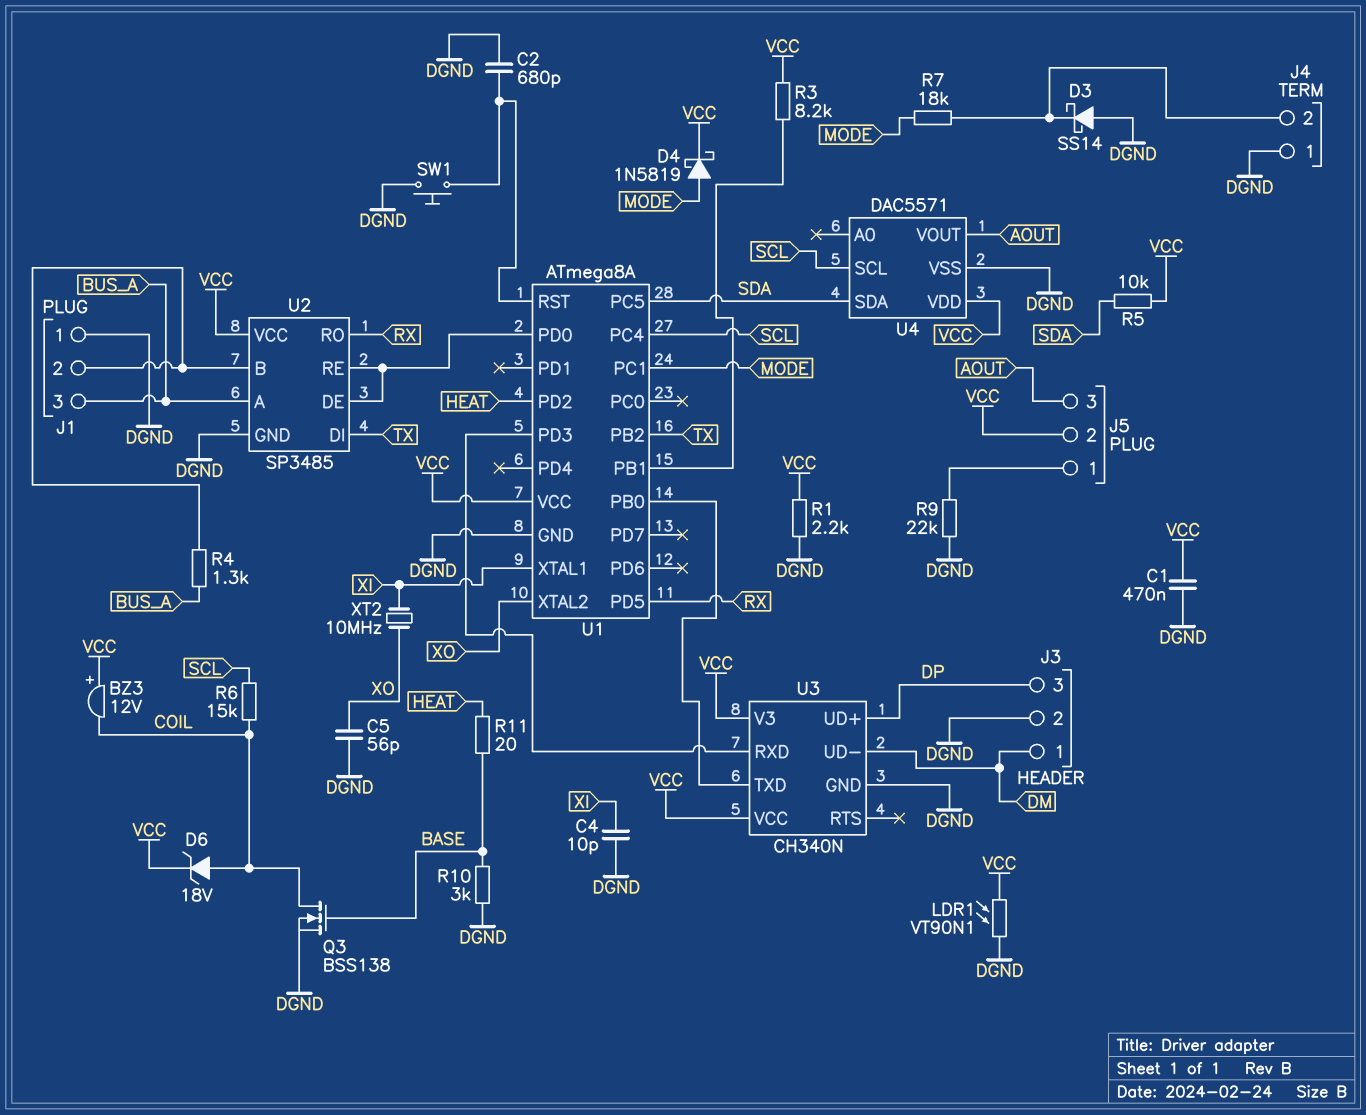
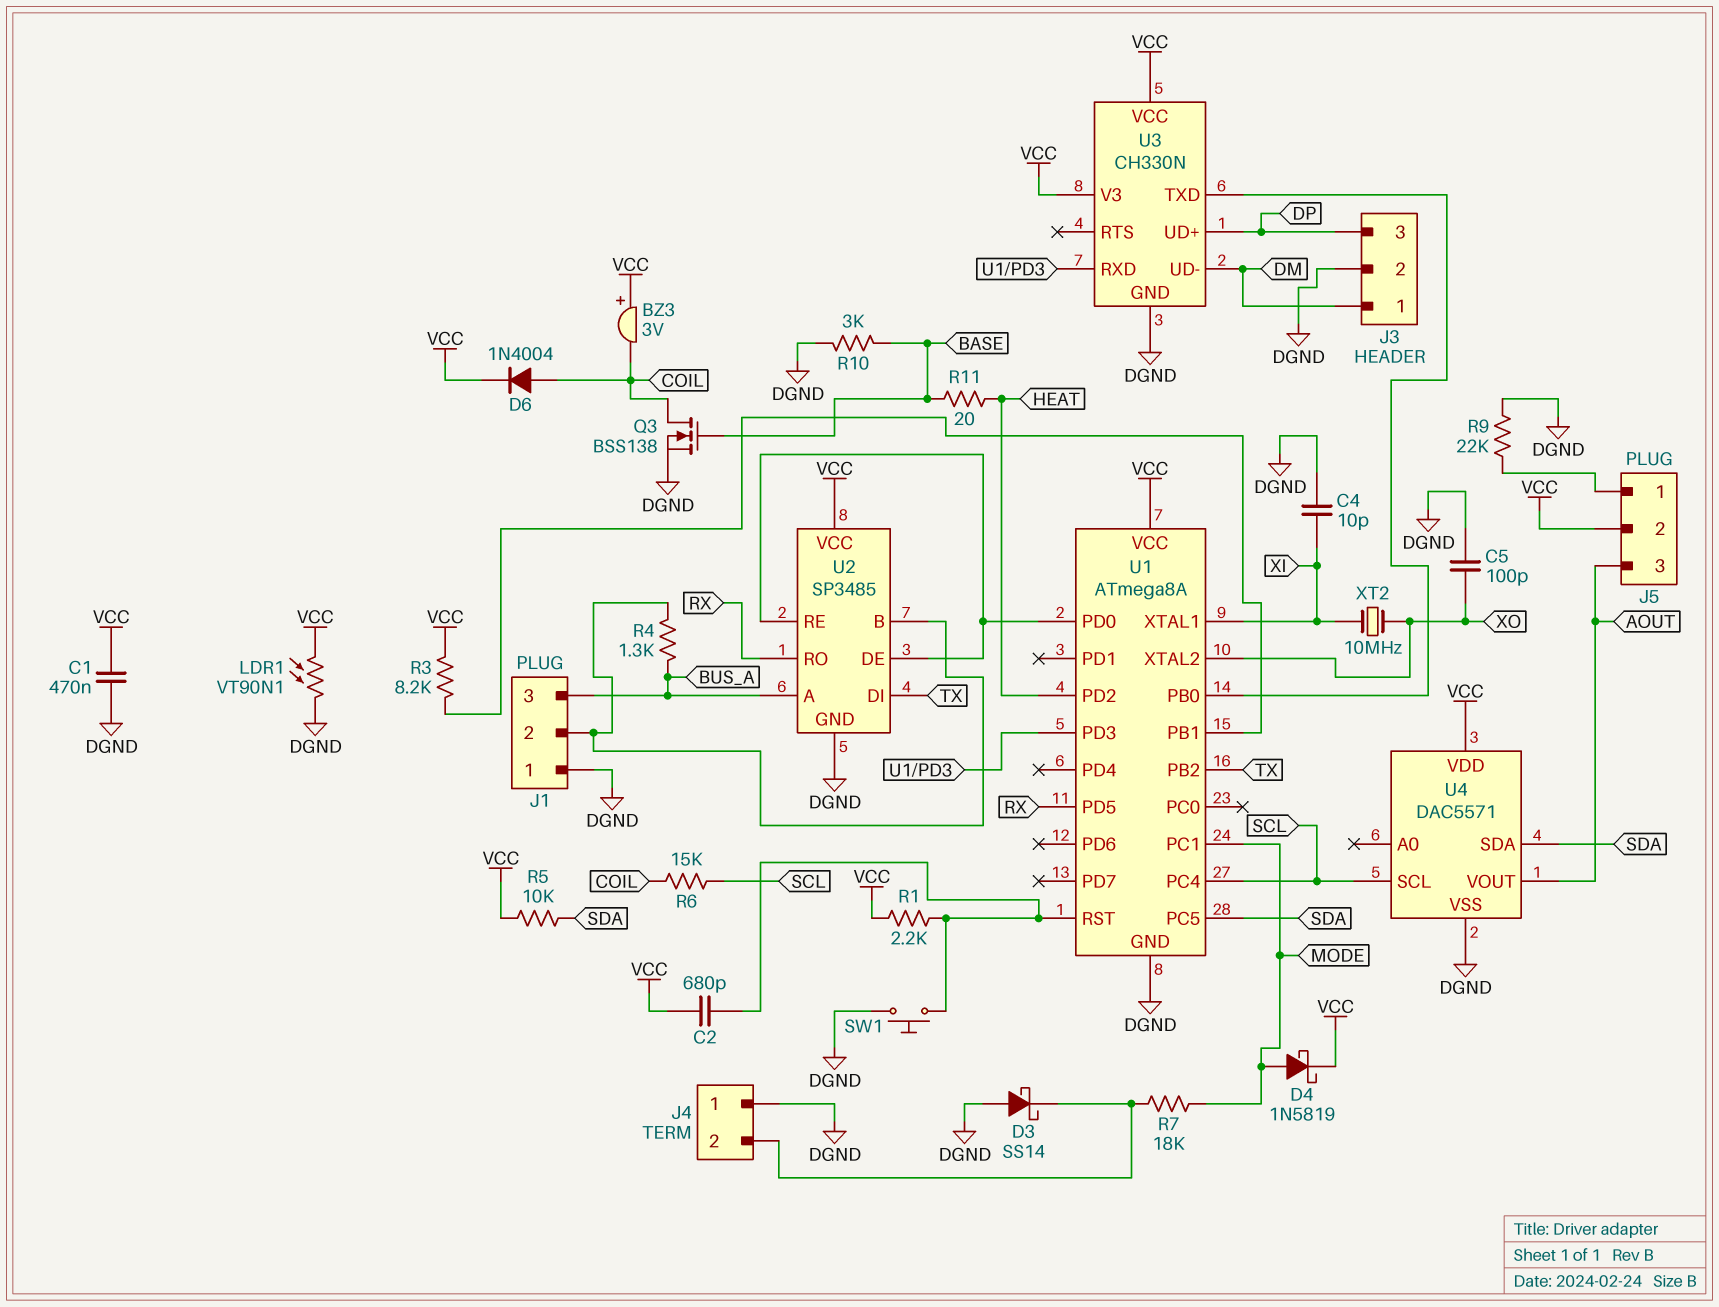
BZ3: buzzer 12V (plus VCC, minus COIL) -> buzzer 3V (plus VCC, minus COIL)
C2: 680pF (DGND, U1/RST) -> 680pF (U1/RST, VCC)
C5: 56pF (DGND, XO) -> 100pF (DGND, XO)
D6: zener 18V (A COIL, K VCC) -> diode 1N4004 (A COIL, K VCC)
R1: 2.2k (DGND, VCC) -> 2.2k (U1/RST, VCC)
U3: CH340N -> CH330N

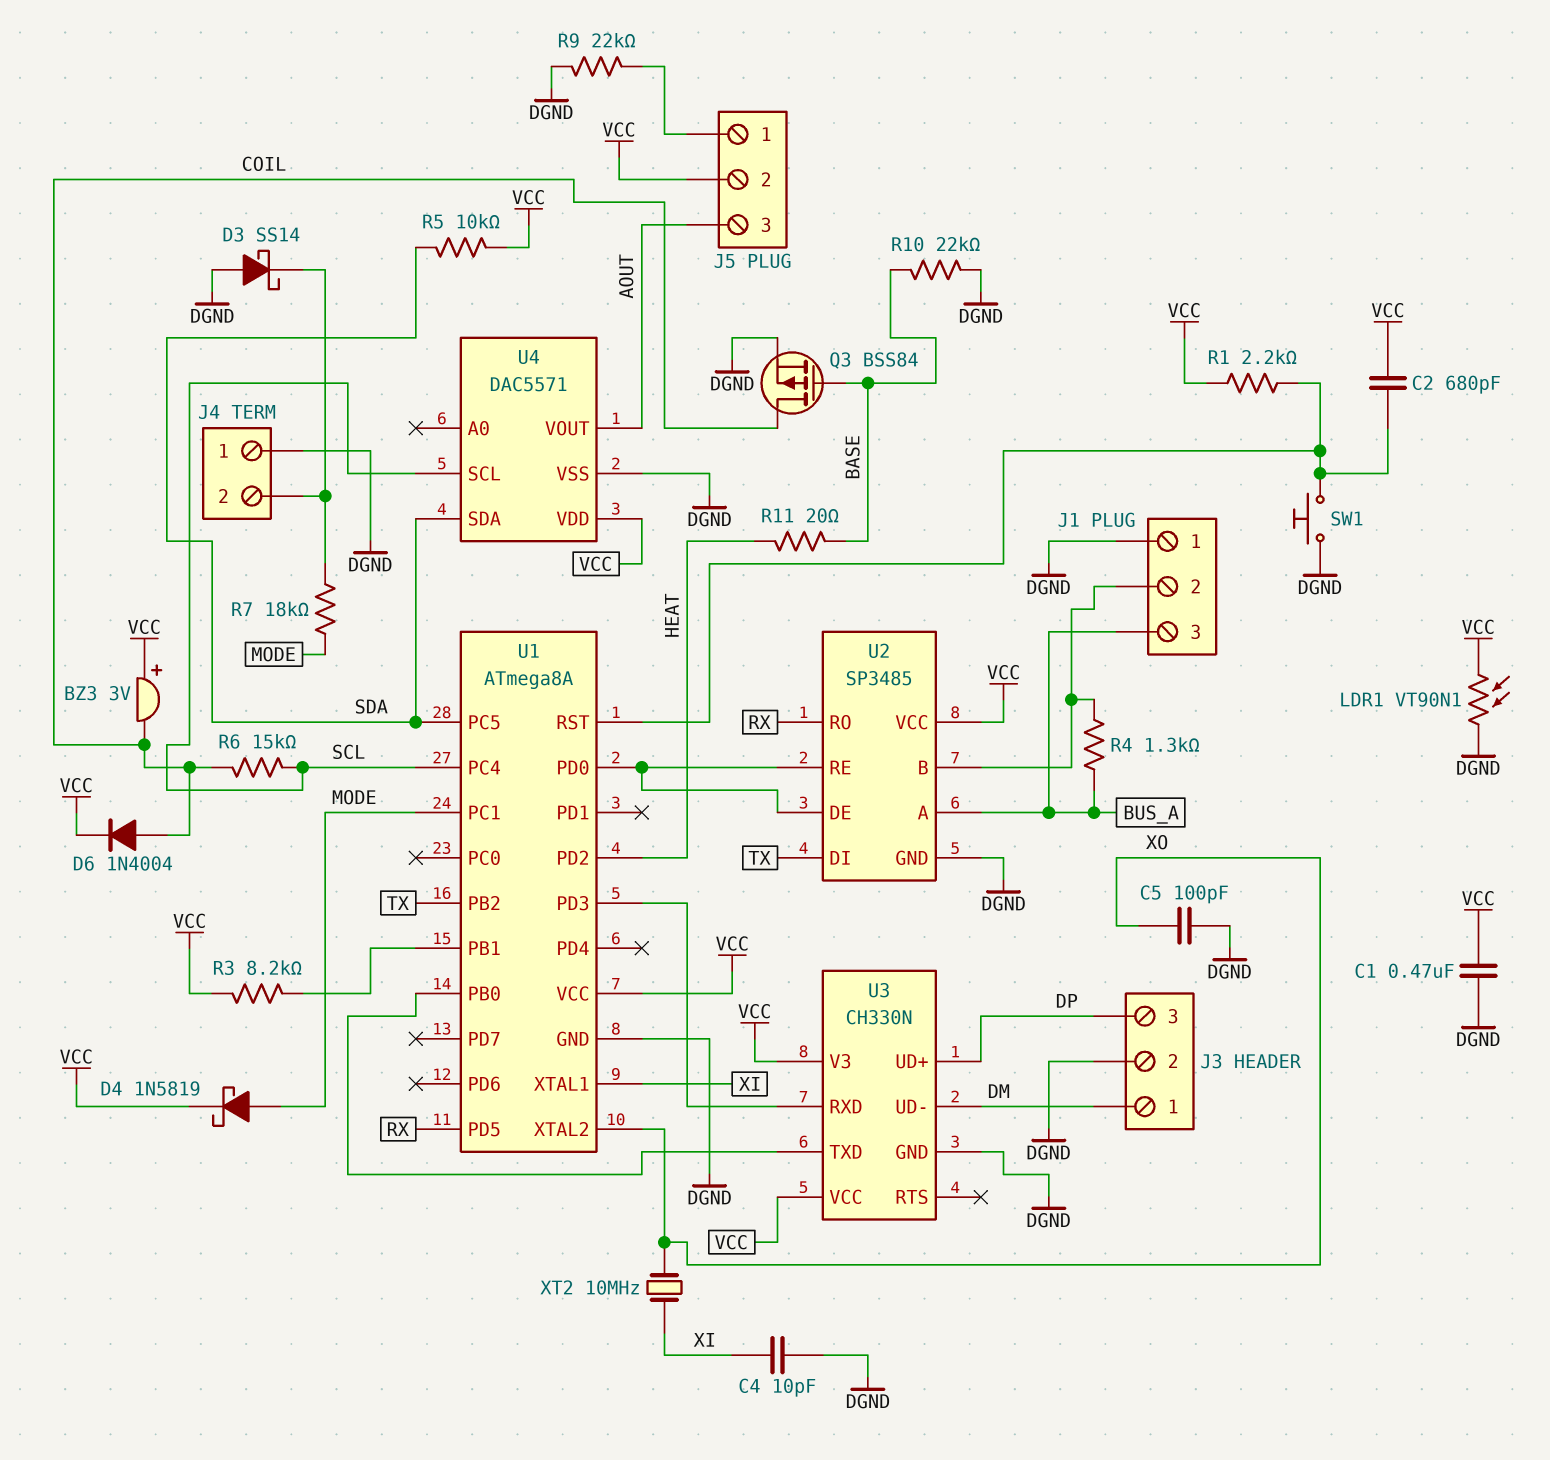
Q3: NMOS BSS138 (G BASE, D COIL, S DGND) -> PMOS BSS84 (G BASE, D COIL, S DGND)
R10: 3k (BASE, DGND) -> 22k (BASE, DGND)

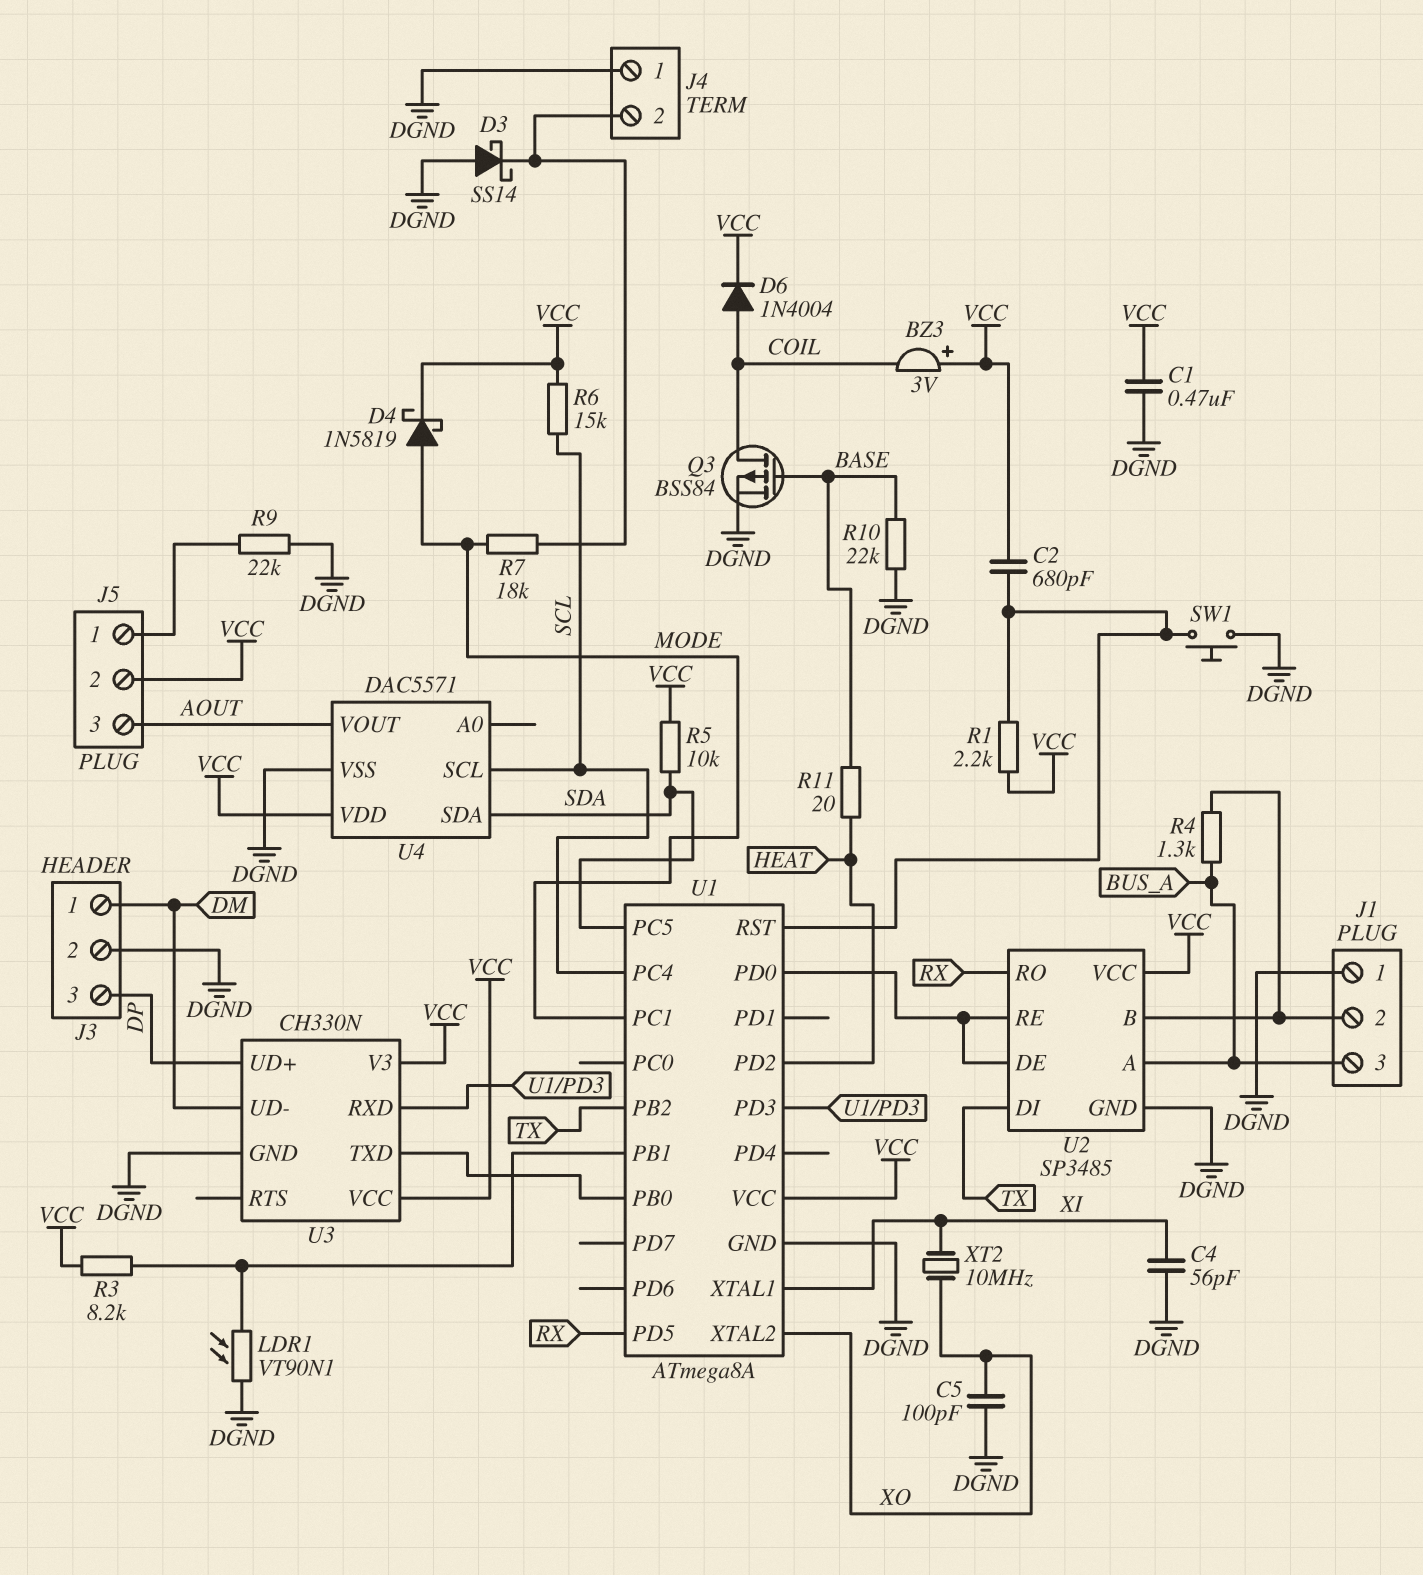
C4: 10pF (DGND, XI) -> 56pF (DGND, XI)
LDR1: VT90N1 (DGND, VCC) -> VT90N1 (DGND, U1/PB1)
R6: 15k (COIL, SCL) -> 15k (SCL, VCC)

